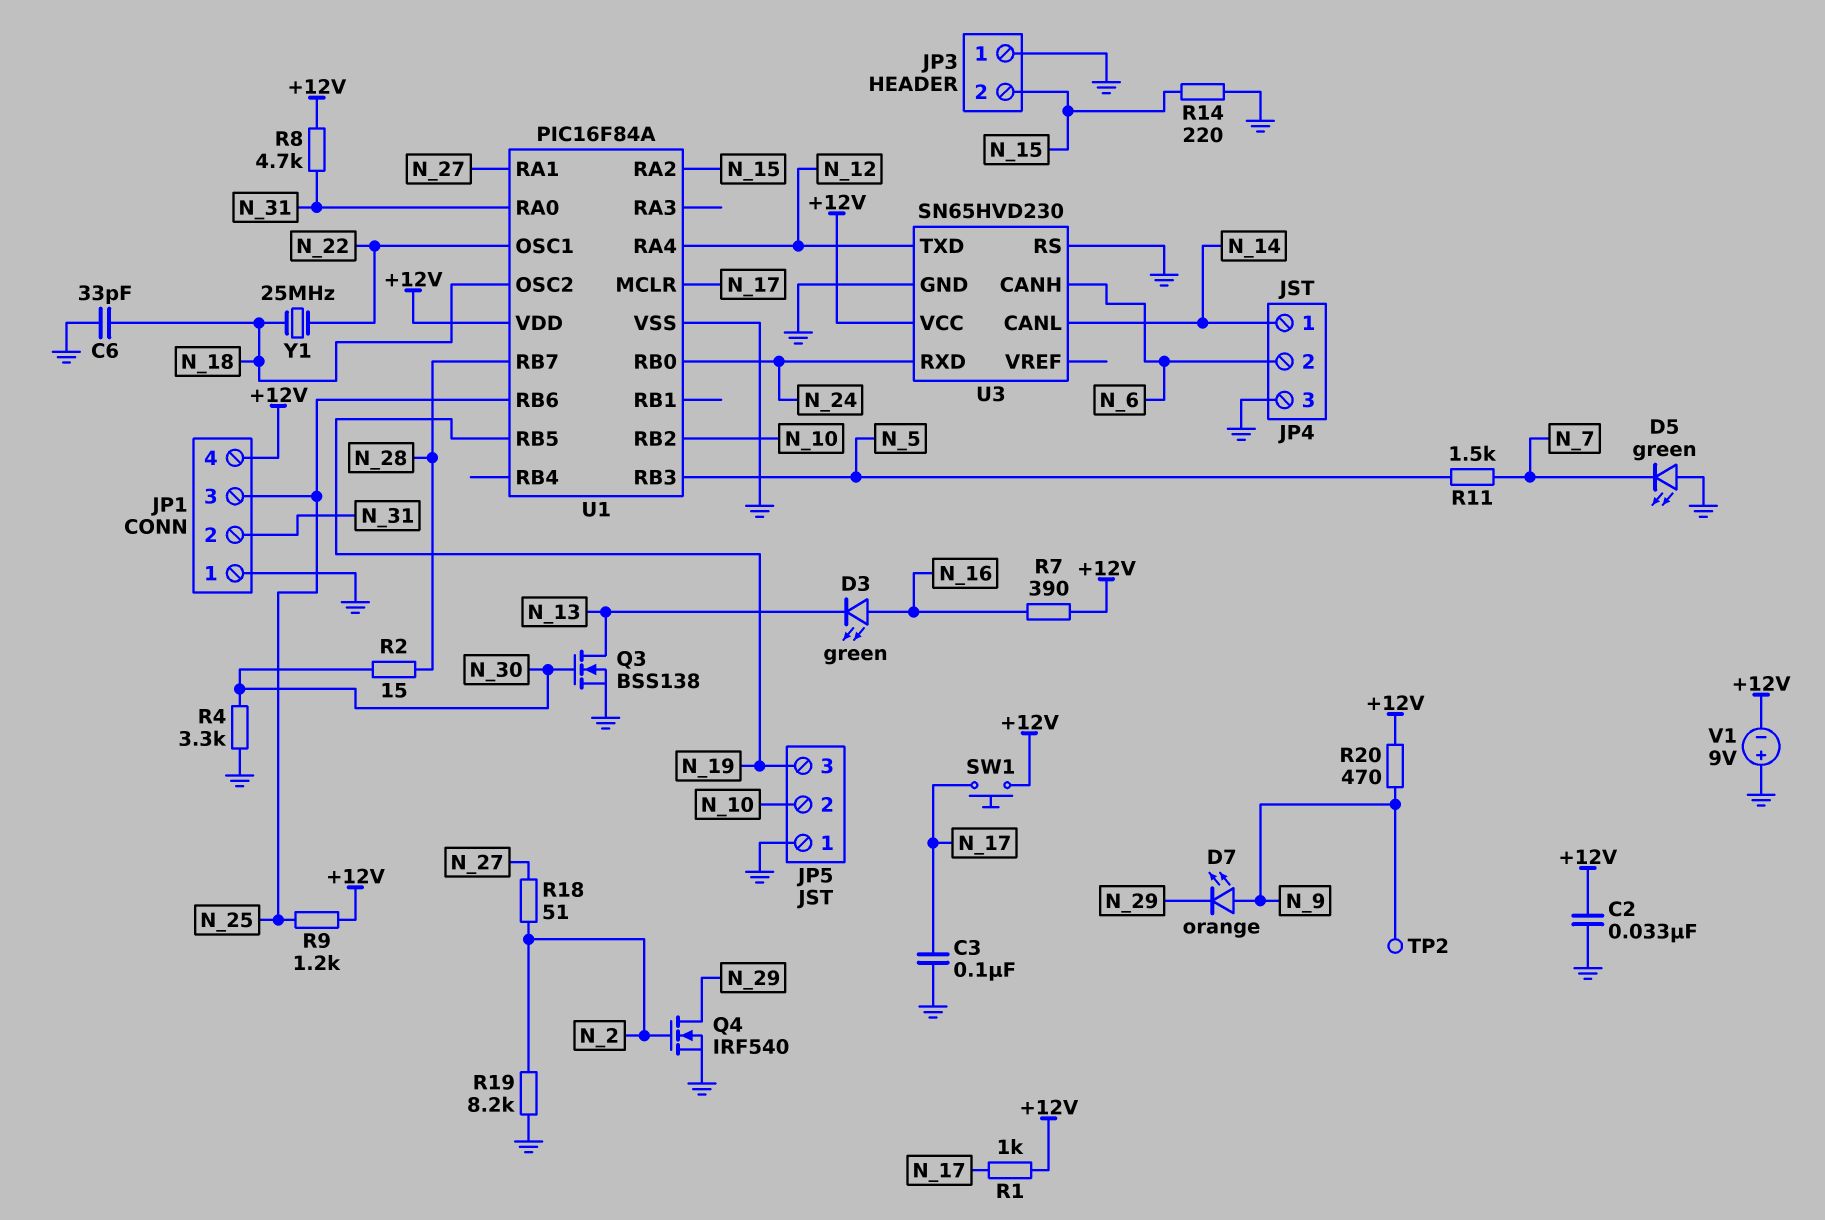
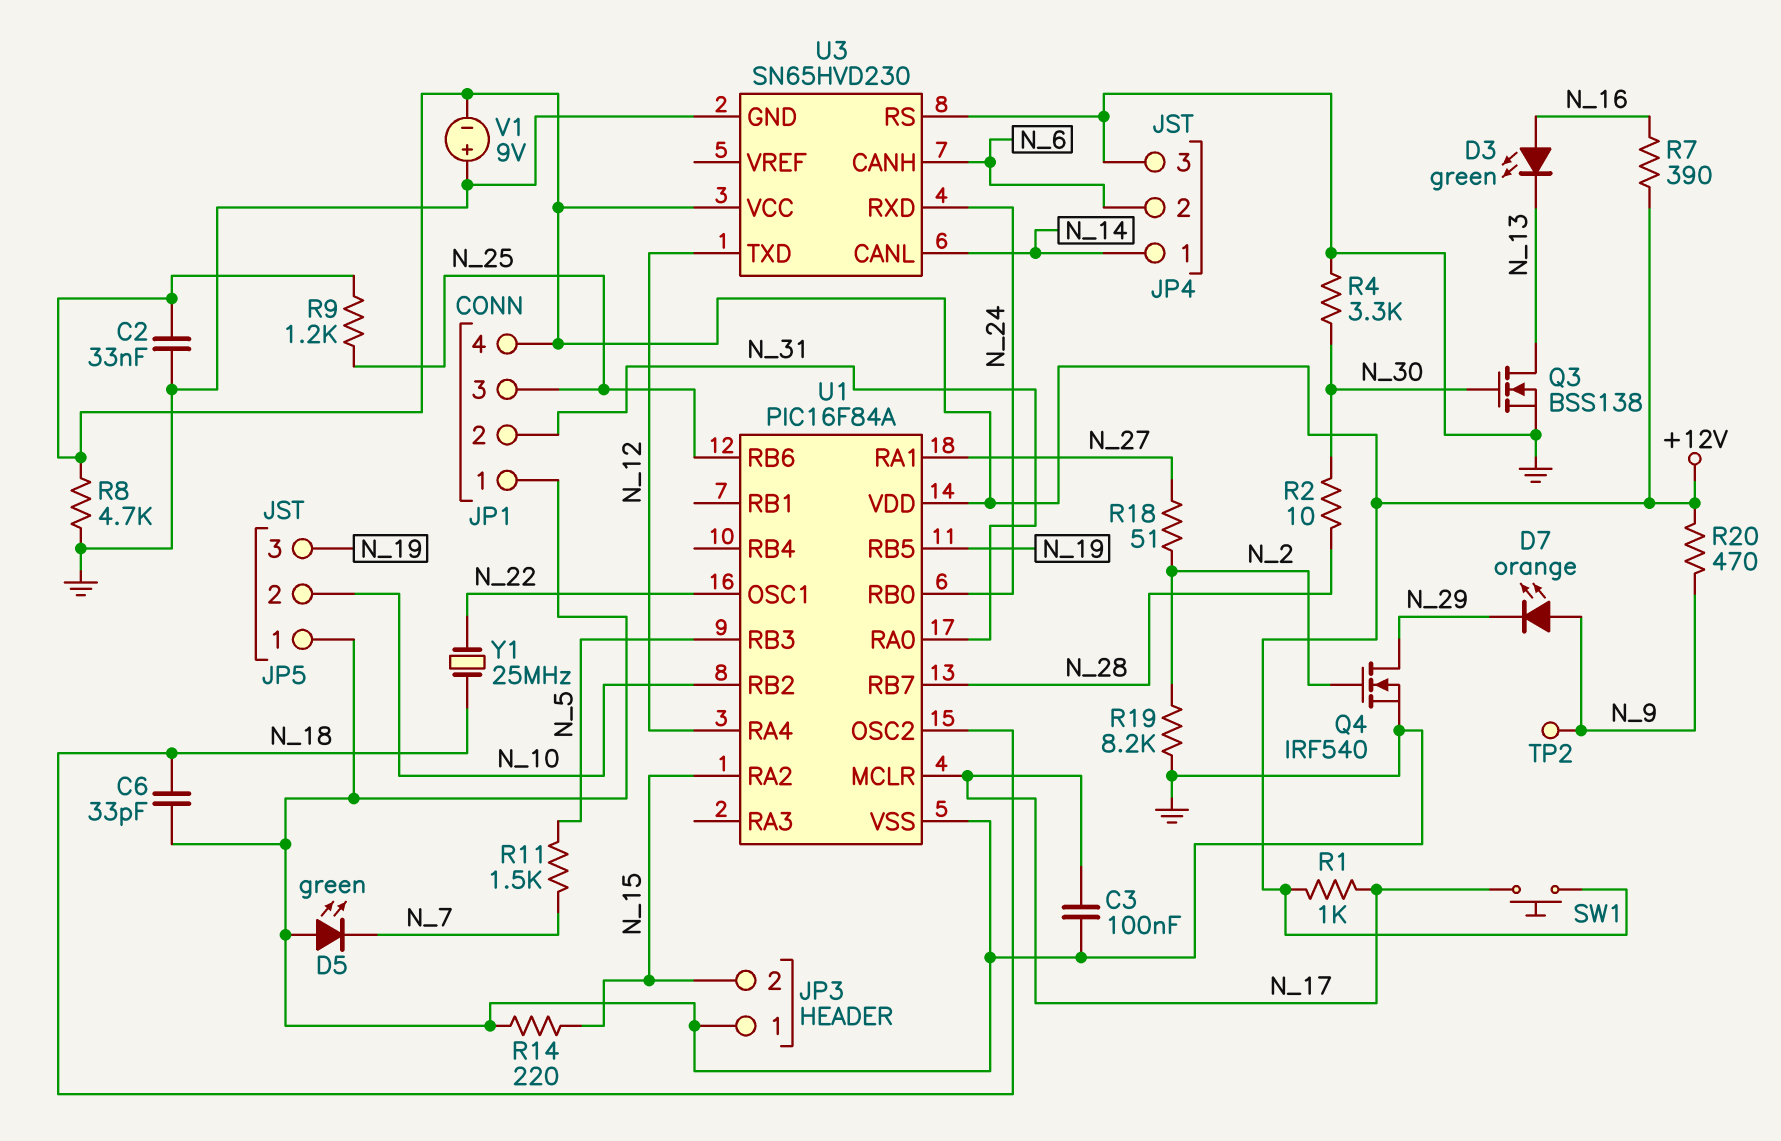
R2: 15 (N_28, N_30) -> 10 (N_28, N_30)
R8: 4.7k (+12V, N_31) -> 4.7k (+12V, GND)

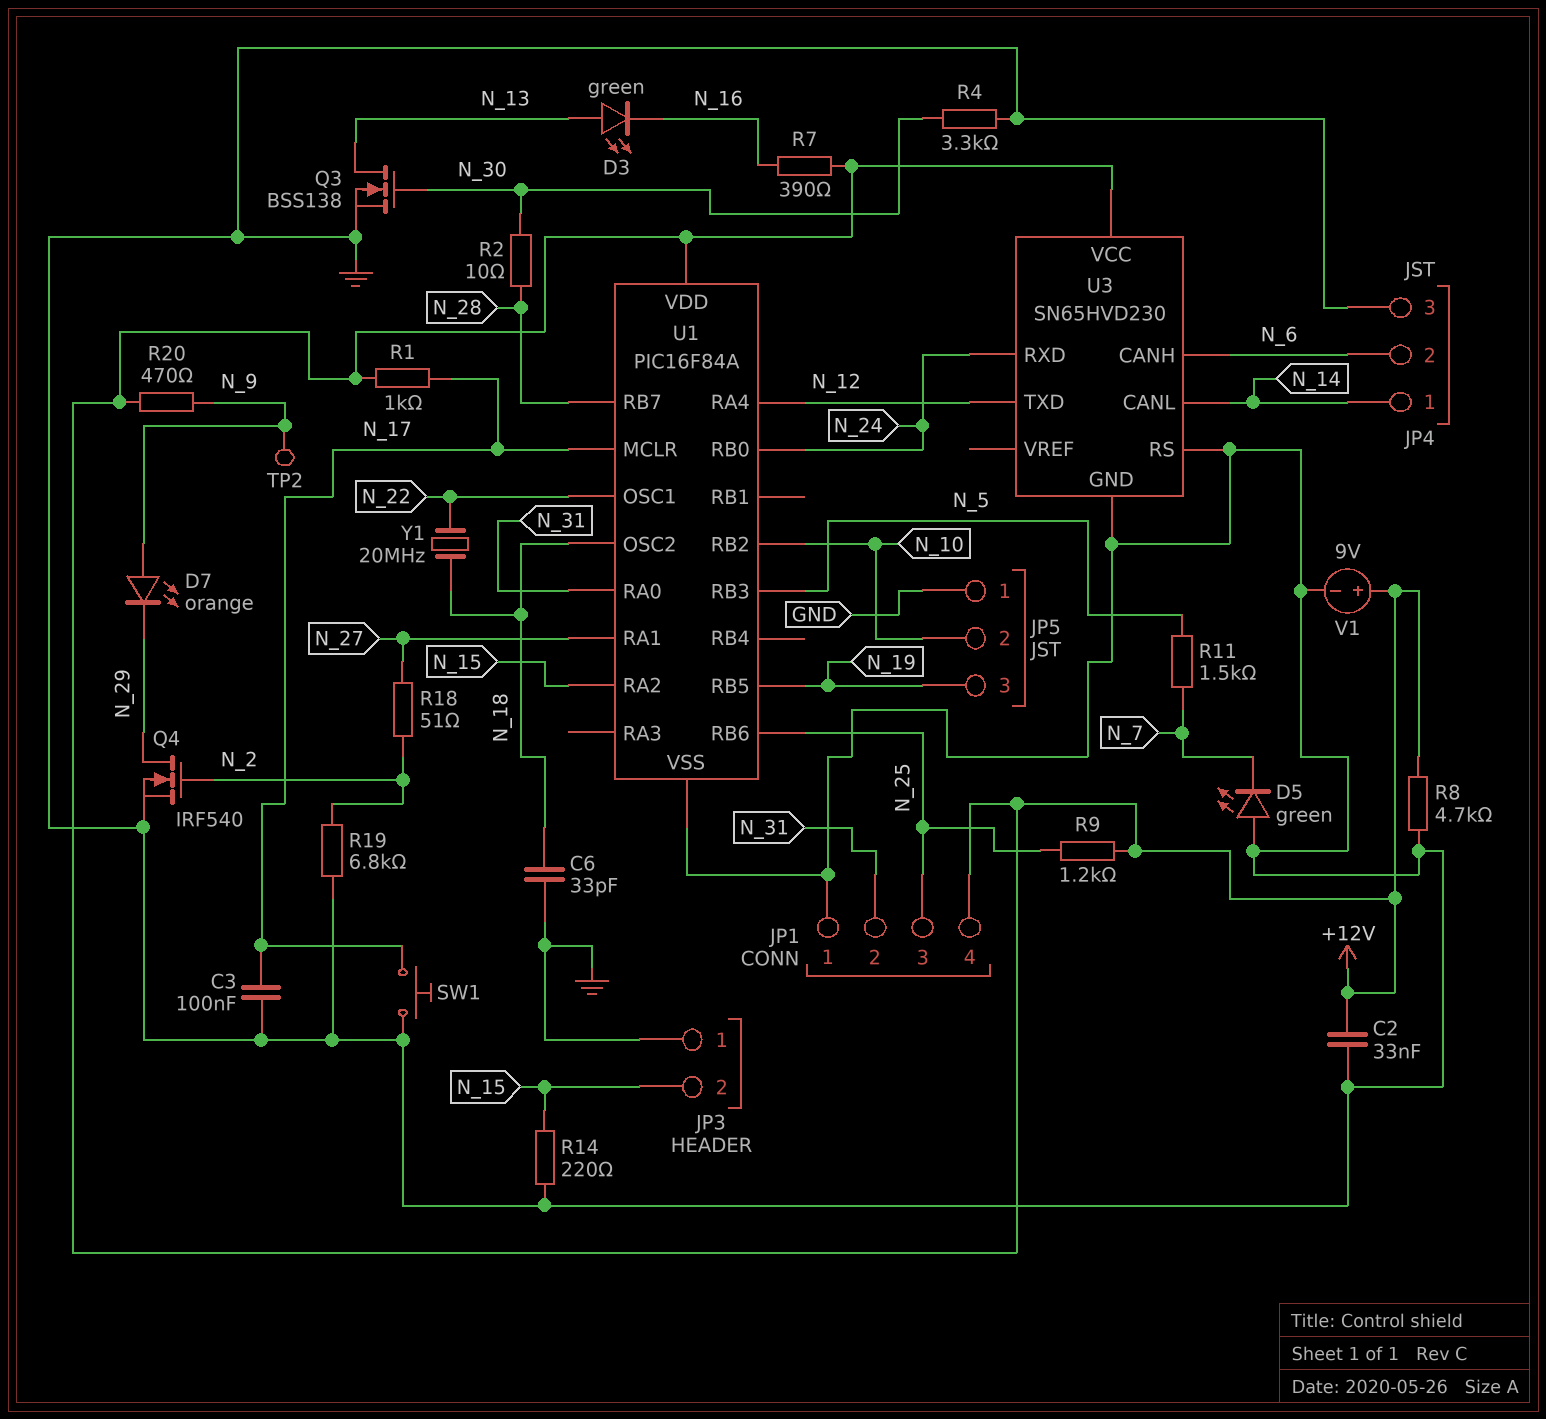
D3: LED green (A N_16, K N_13) -> LED green (A N_13, K N_16)
R19: 8.2k (GND, N_2) -> 6.8k (GND, N_2)
SW1: button (+12V, N_17) -> button (GND, N_17)
V1: 9V (plus GND, minus +12V) -> 9V (plus +12V, minus GND)
Y1: 25MHz (N_18, N_22) -> 20MHz (N_18, N_22)

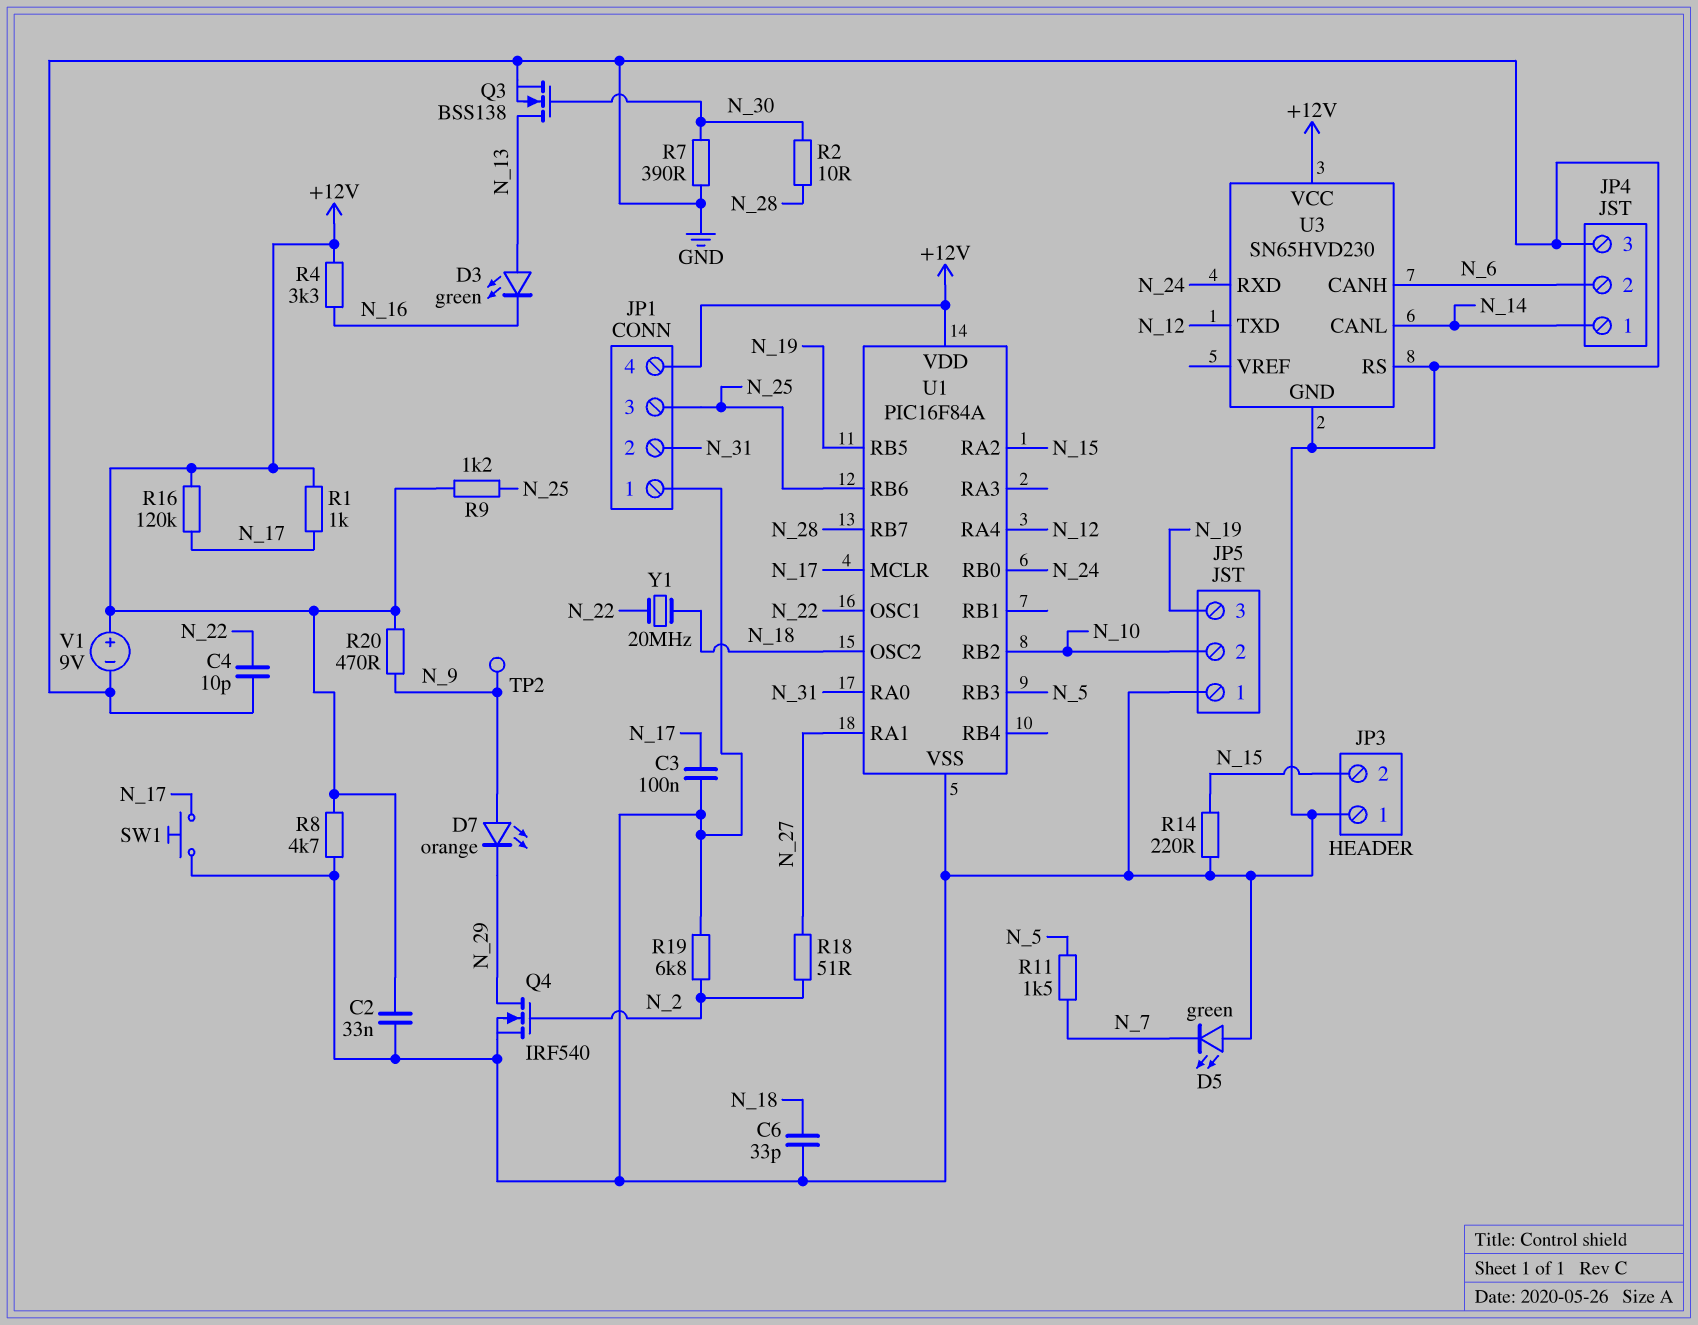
C4: none -> 10pF (GND, N_22)
R4: 3.3k (GND, N_30) -> 3.3k (+12V, N_16)
R7: 390 (+12V, N_16) -> 390 (GND, N_30)
R16: none -> 120k (+12V, N_17)

